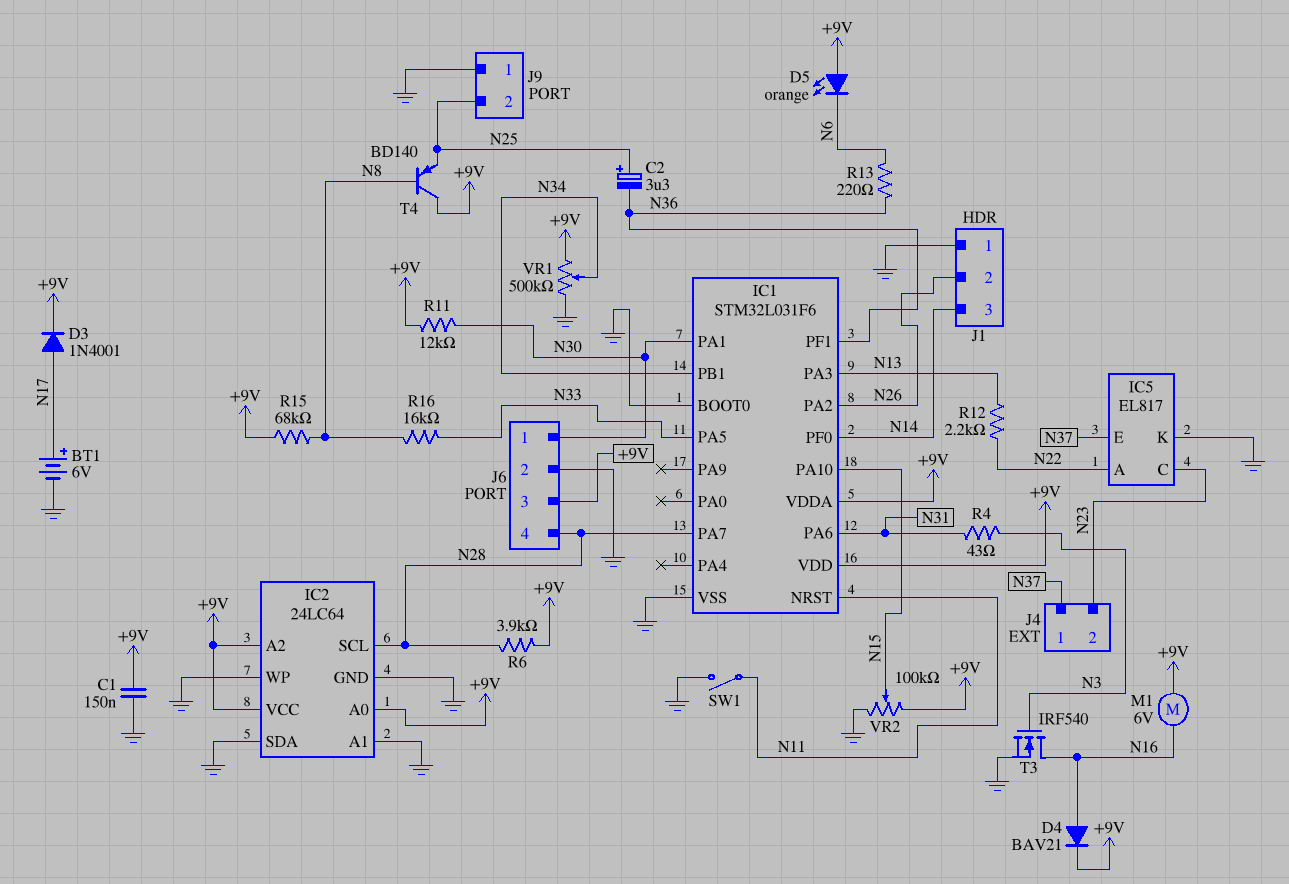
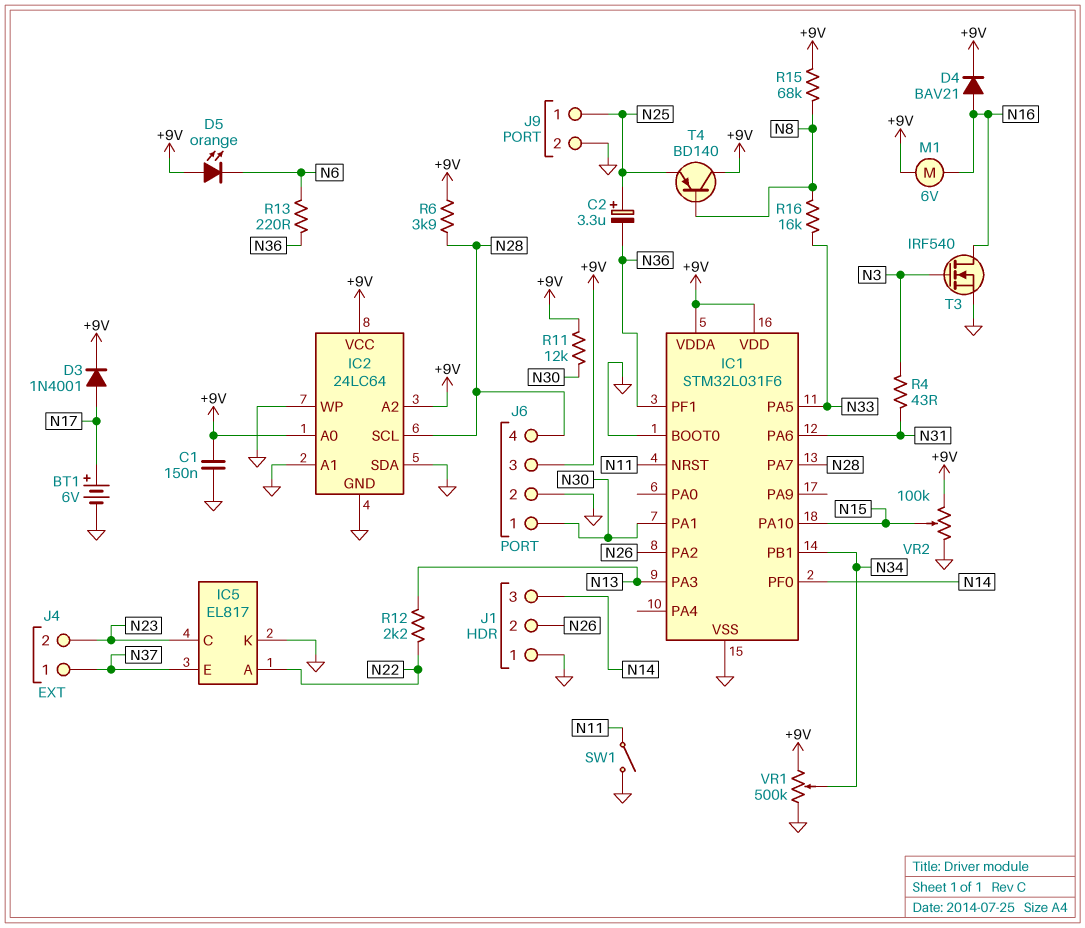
J9 pin 1: GND -> N25
J9 pin 2: N25 -> GND

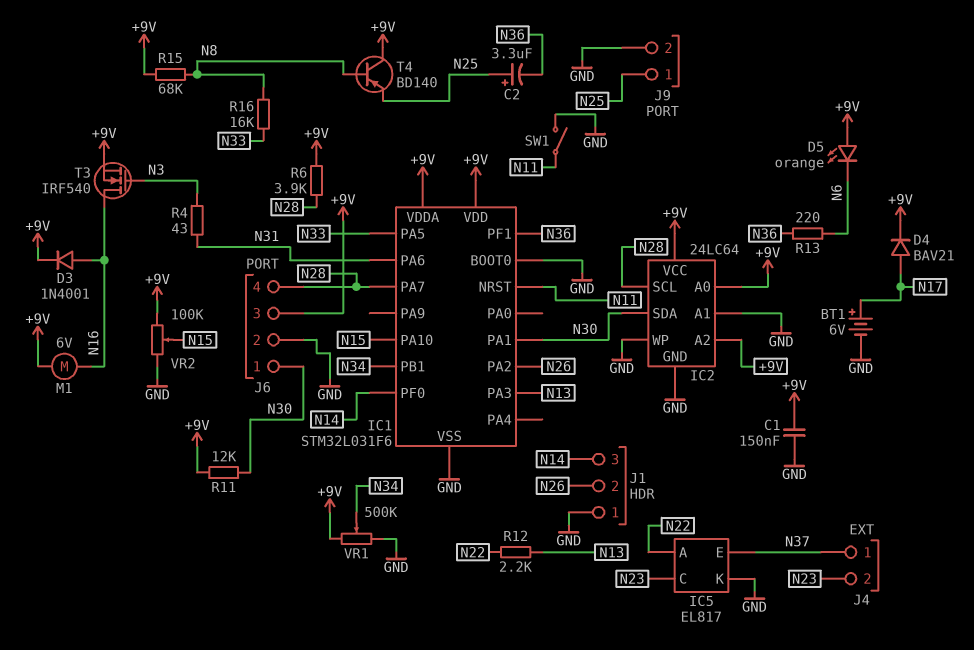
D3: diode 1N4001 (A N17, K +9V) -> diode 1N4001 (A N16, K +9V)
D4: diode BAV21 (A N16, K +9V) -> diode BAV21 (A N17, K +9V)
IC2 pin SDA: GND -> N30
T3: NMOS IRF540 (G N3, D N16, S GND) -> NMOS IRF540 (G N3, D N16, S +9V)

